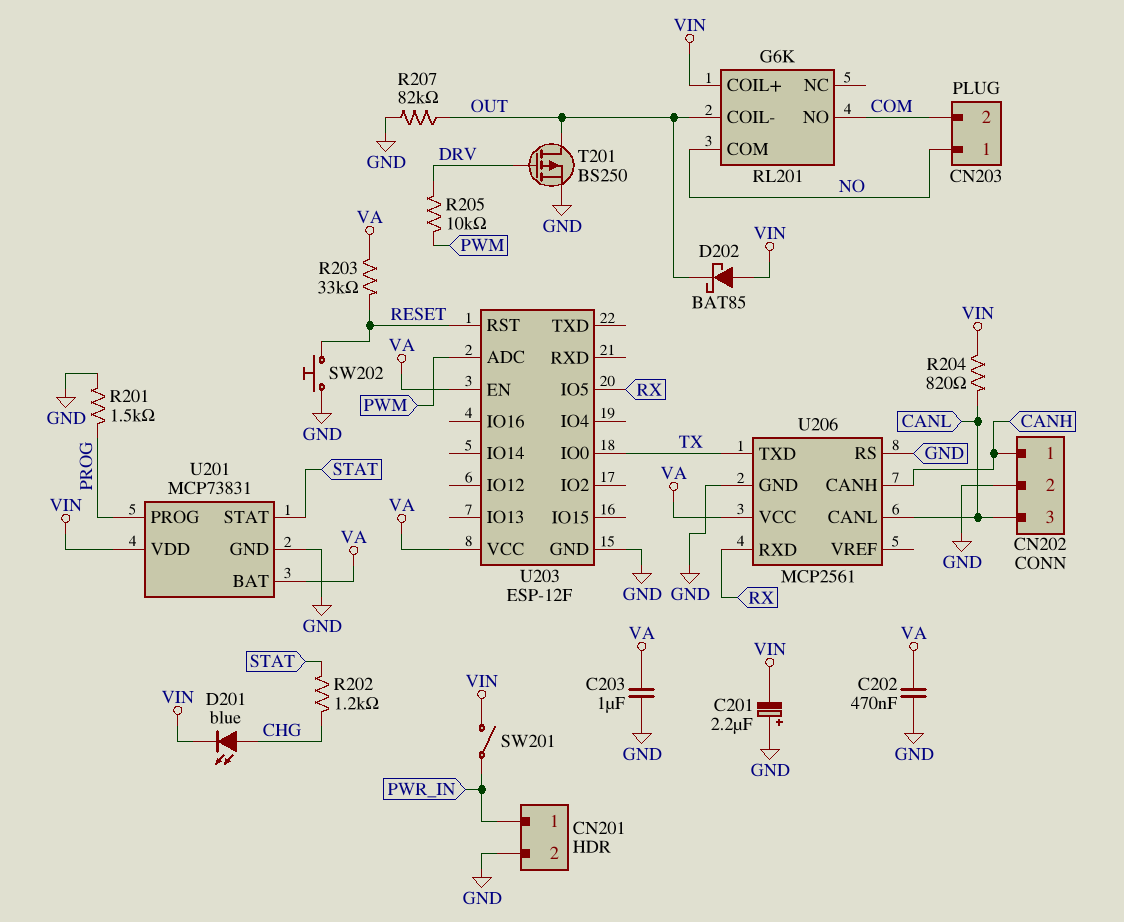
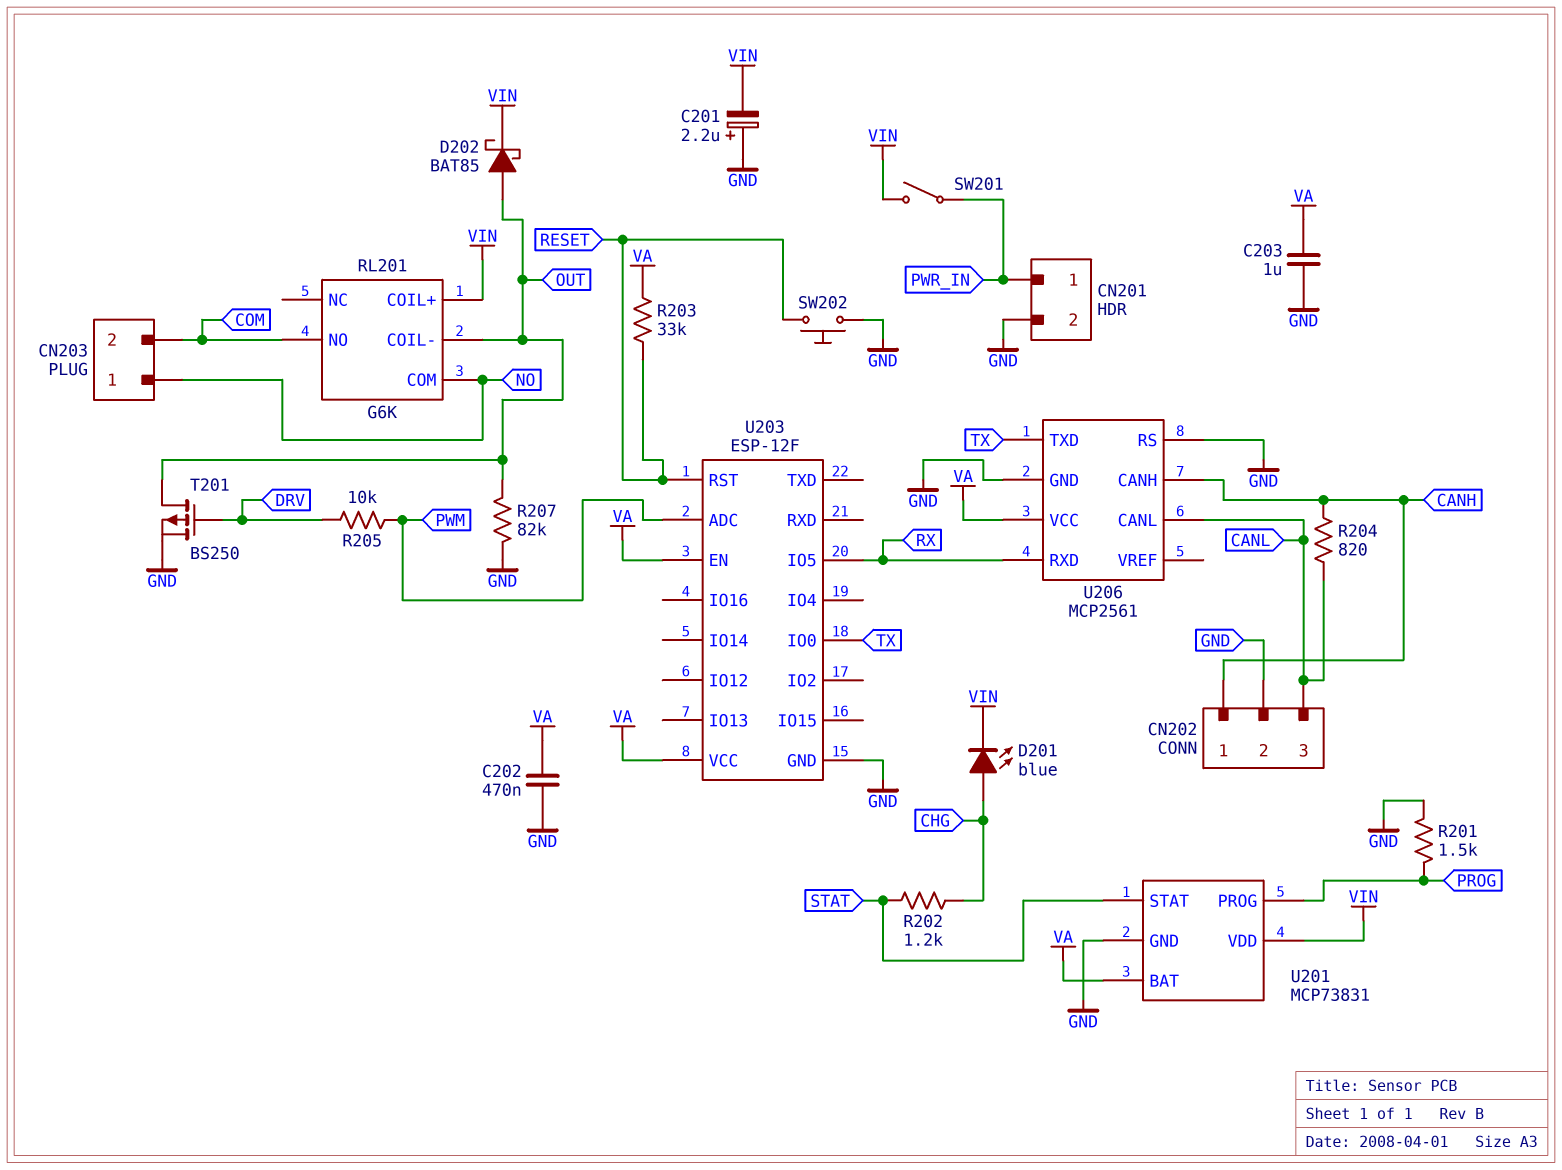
D202: schottky BAT85 (A VIN, K OUT) -> schottky BAT85 (A OUT, K VIN)
R204: 820 (CANL, VIN) -> 820 (CANH, CANL)

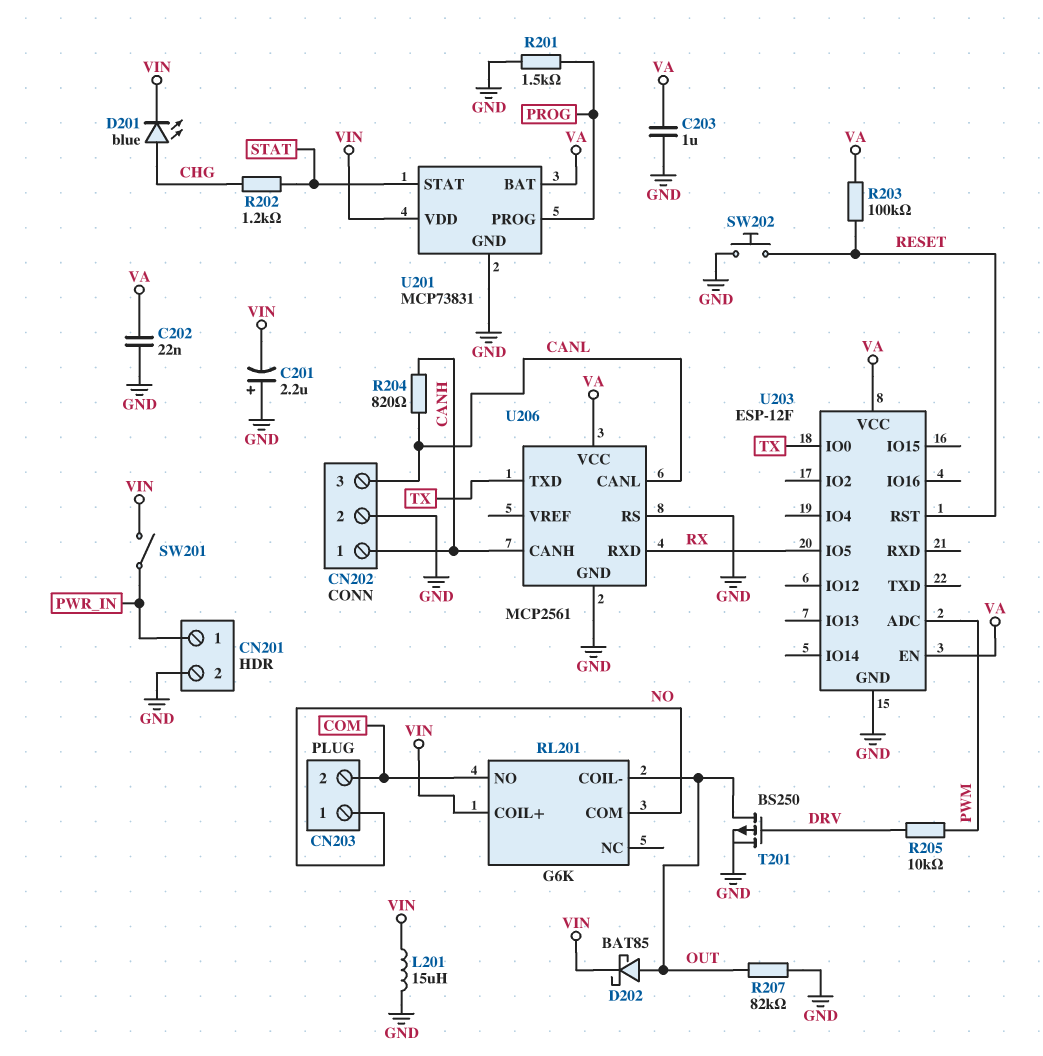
C202: 470nF (GND, VA) -> 22nF (GND, VA)
L201: none -> 15uH (GND, VIN)
R203: 33k (RESET, VA) -> 100k (RESET, VA)

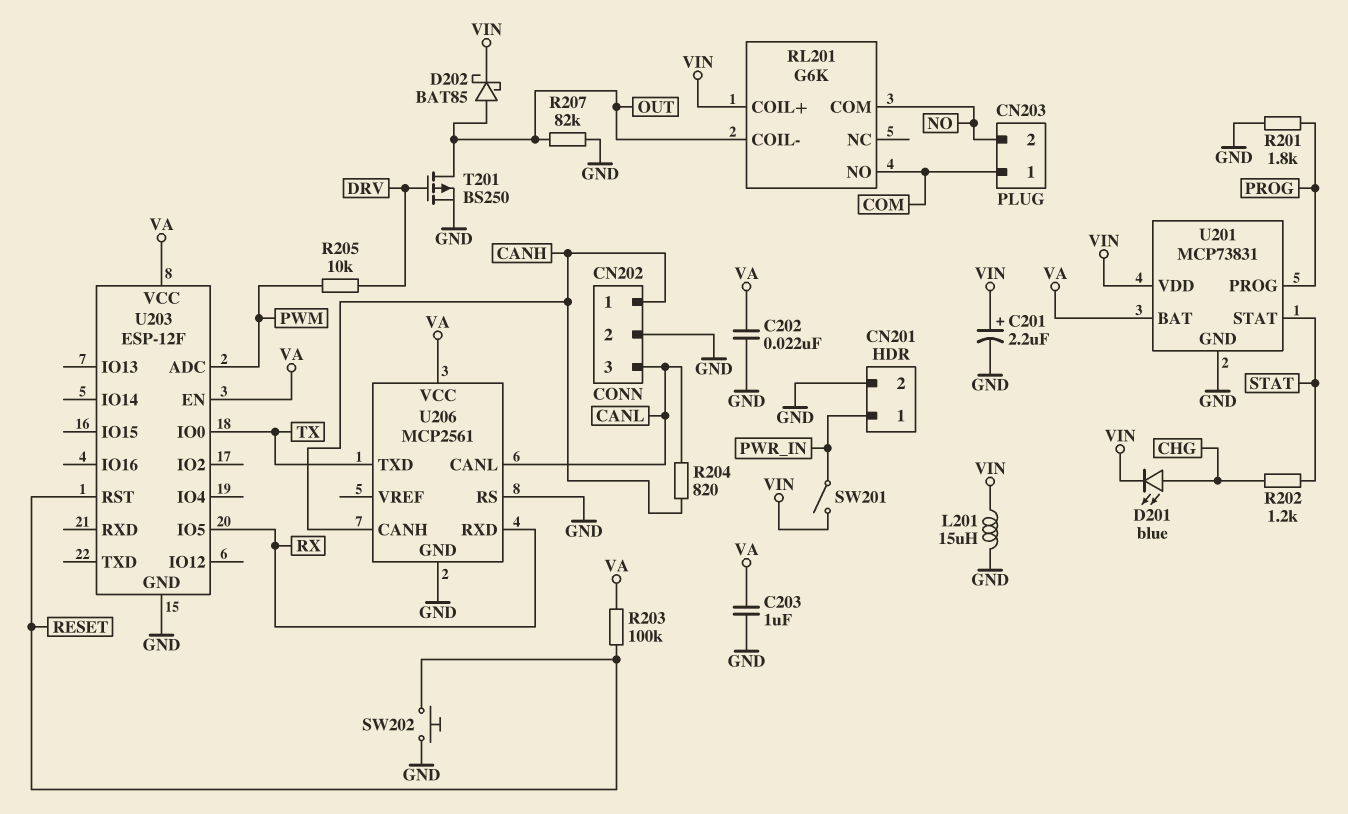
C201: 2.2uF (plus GND, minus VIN) -> 2.2uF (plus VIN, minus GND)
CN203 pin 1: NO -> COM
CN203 pin 2: COM -> NO
R201: 1.5k (GND, PROG) -> 1.8k (GND, PROG)

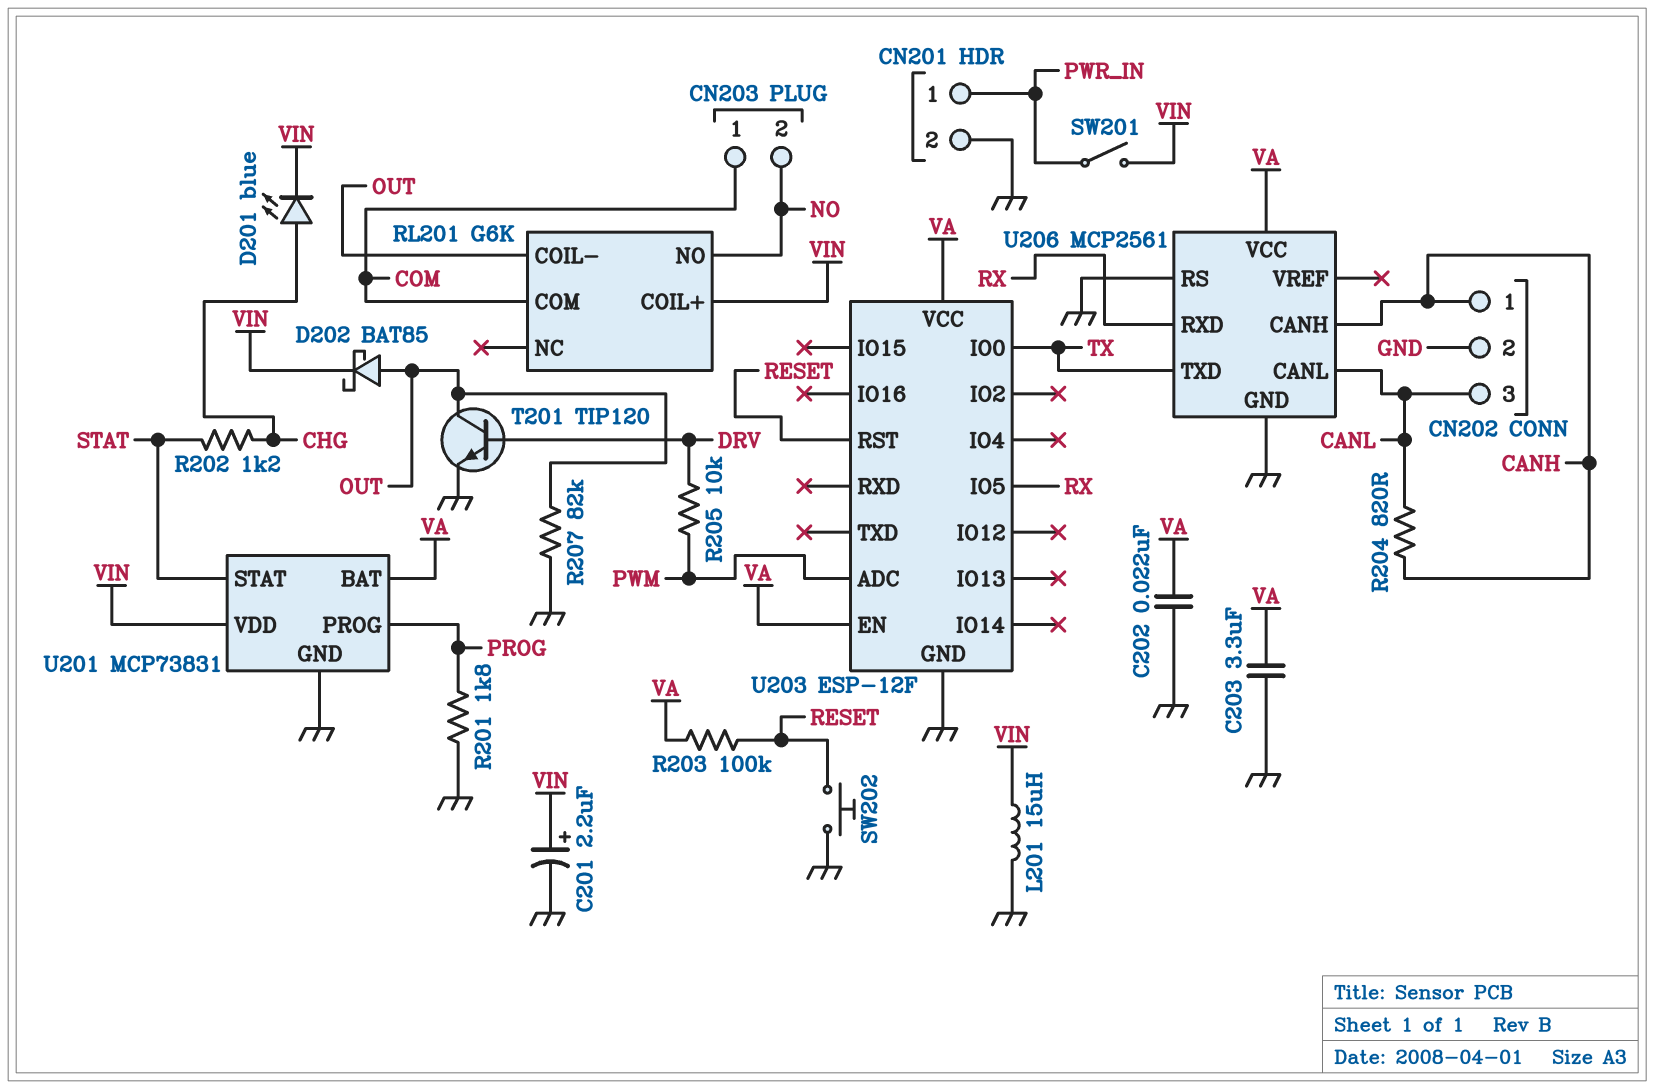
C203: 1uF (GND, VA) -> 3.3uF (GND, VA)
RL201 pin COM: NO -> COM
RL201 pin NO: COM -> NO
T201: PMOS BS250 (G DRV, D OUT, S GND) -> NPN TIP120 (B DRV, C OUT, E GND)

